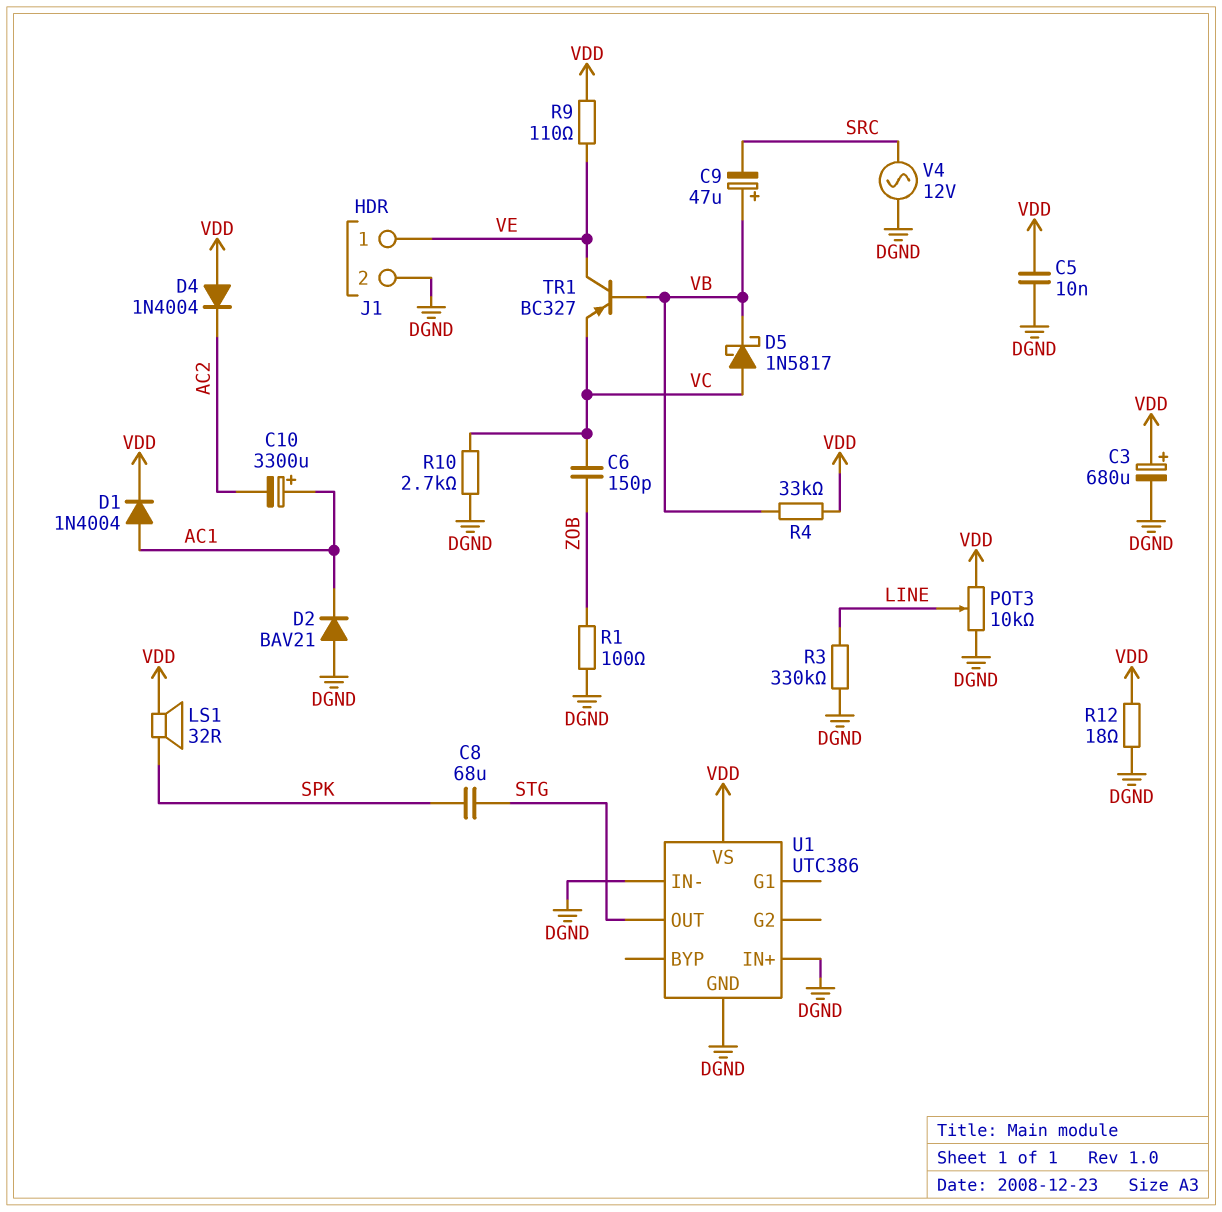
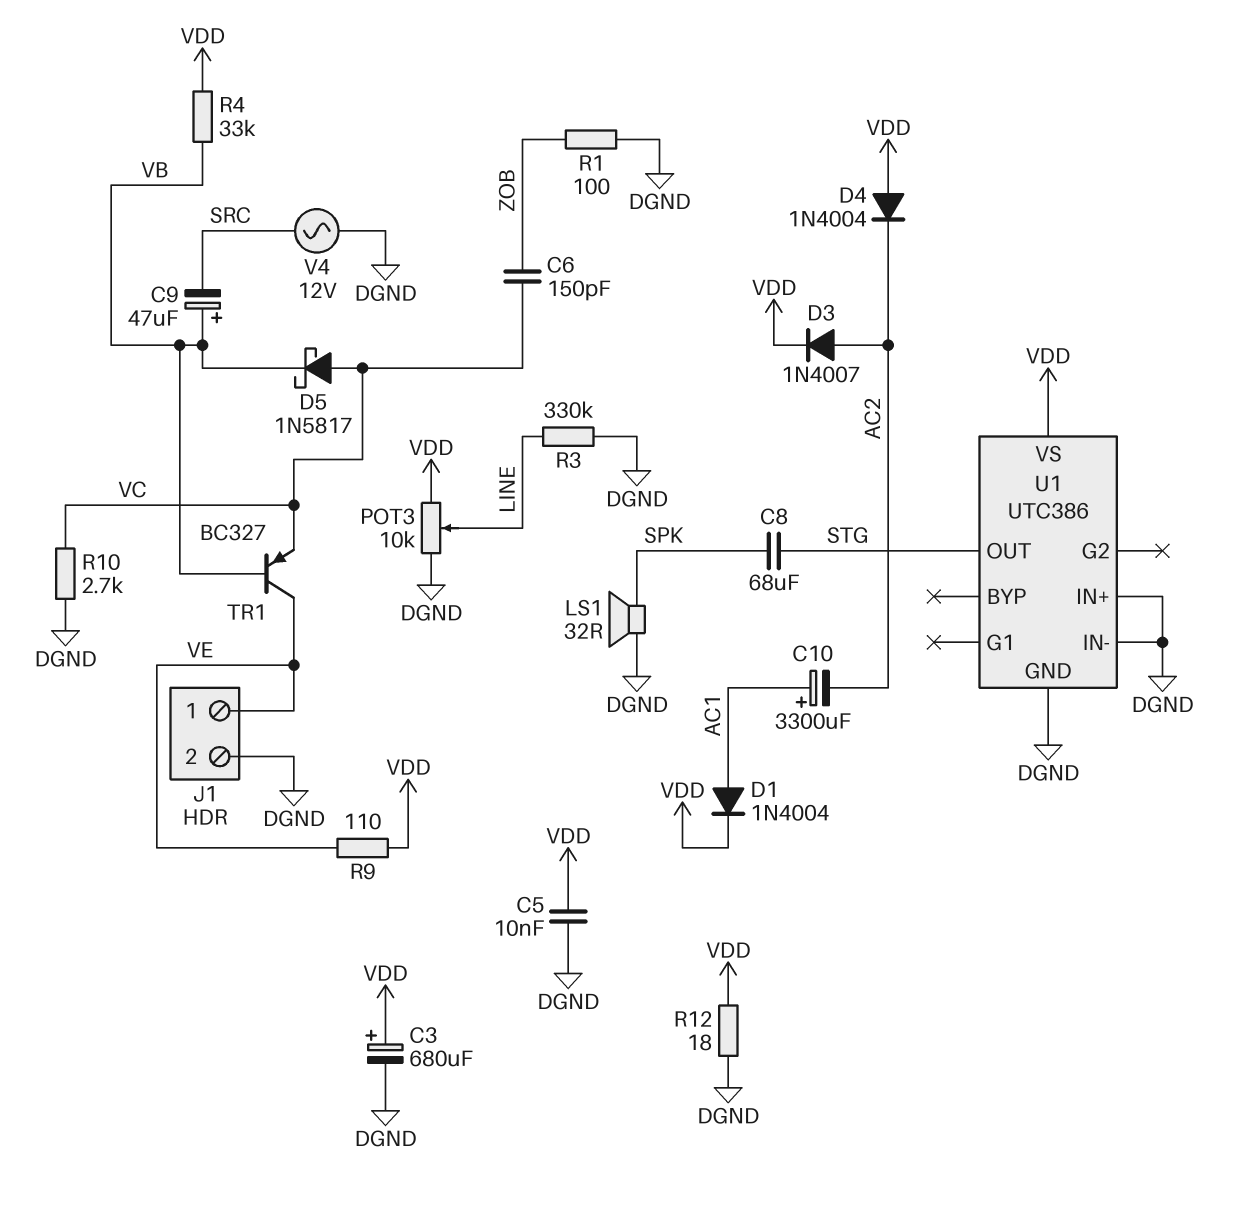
D2: diode BAV21 (A DGND, K AC1) -> none
D3: none -> diode 1N4007 (A AC2, K VDD)
LS1: speaker 32R (SPK, VDD) -> speaker 32R (DGND, SPK)

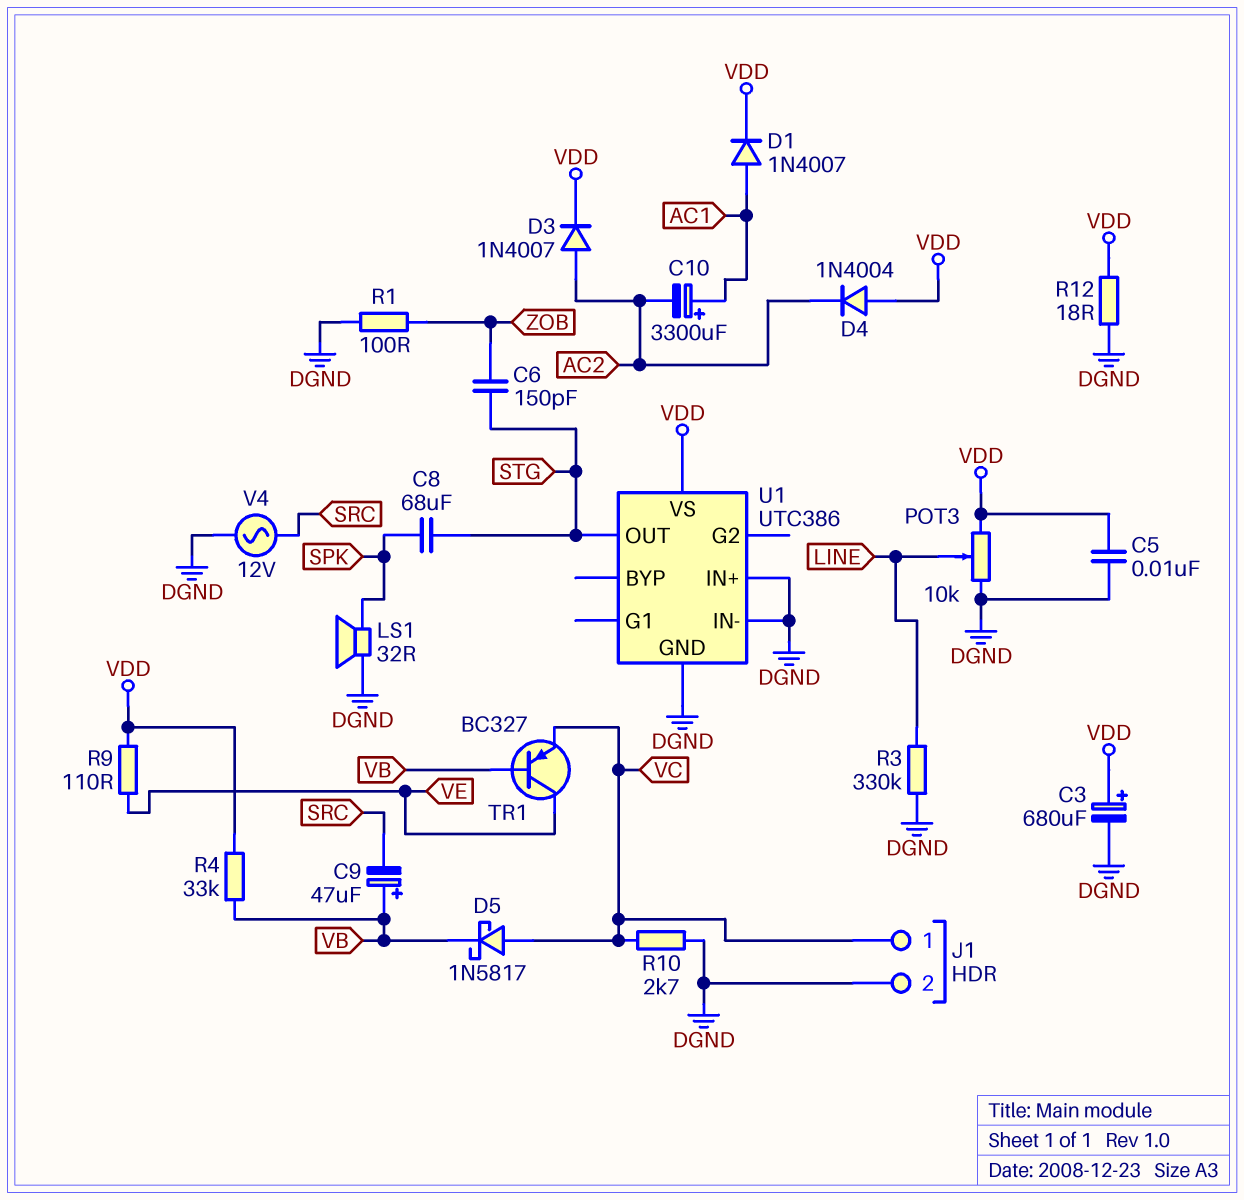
C6: 150pF (VC, ZOB) -> 150pF (STG, ZOB)
D1: diode 1N4004 (A AC1, K VDD) -> diode 1N4007 (A AC1, K VDD)
J1 pin 1: VE -> VC

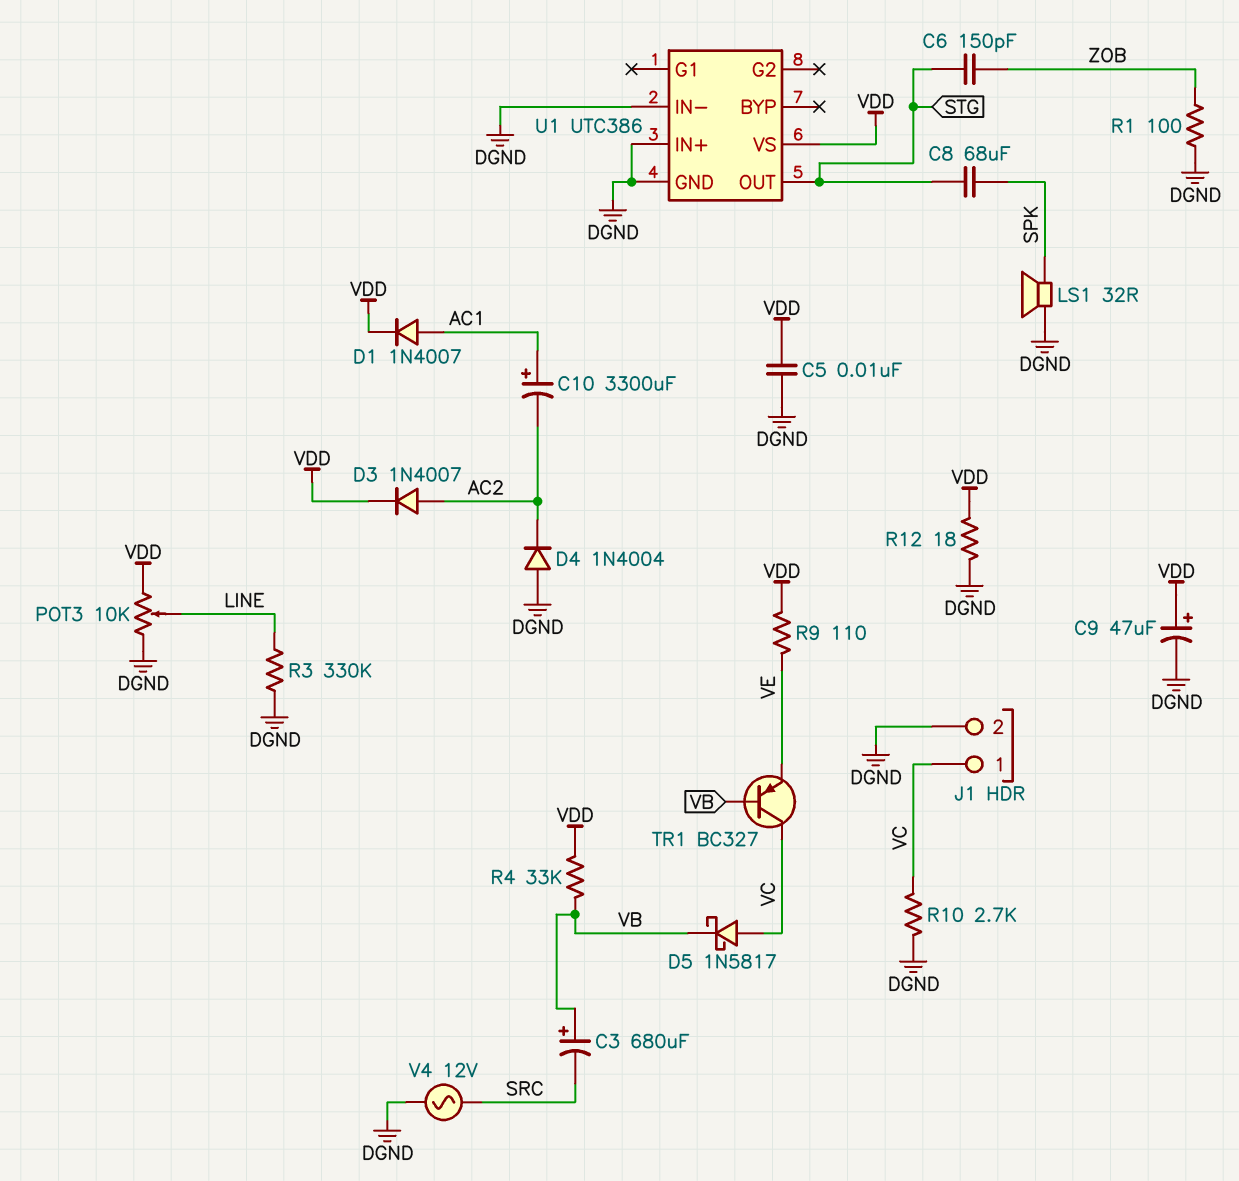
C3: 680uF (plus VDD, minus DGND) -> 680uF (plus VB, minus SRC)
C9: 47uF (plus VB, minus SRC) -> 47uF (plus VDD, minus DGND)
D4: diode 1N4004 (A VDD, K AC2) -> diode 1N4004 (A DGND, K AC2)
TR1: PNP BC327 (B VB, C VE, E VC) -> PNP BC327 (B VB, C VC, E VE)

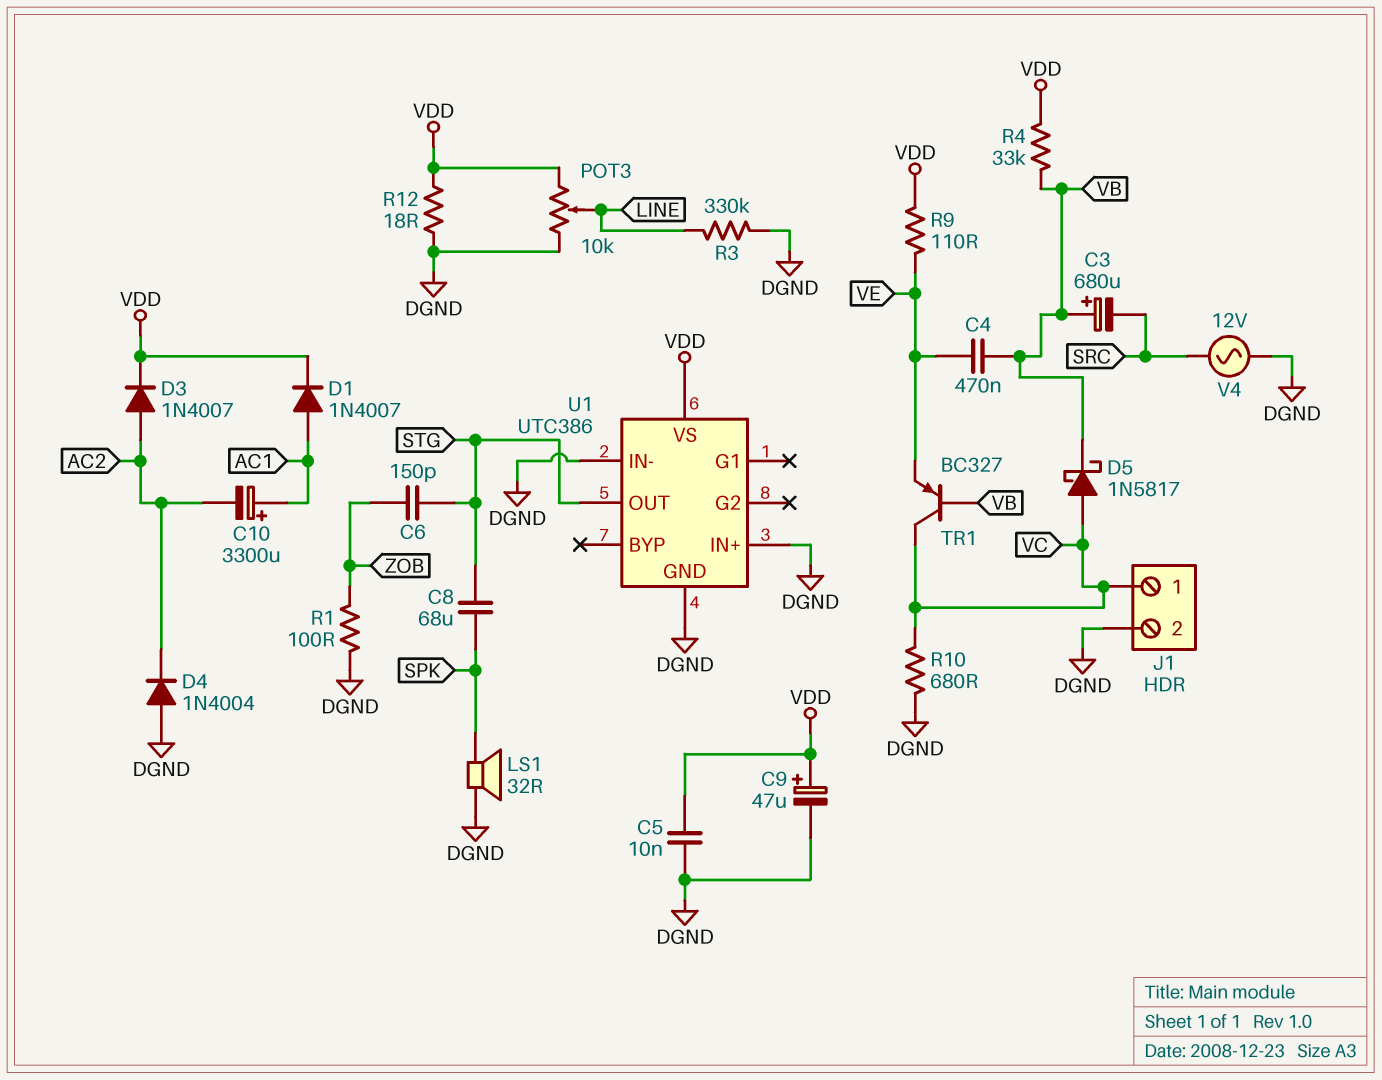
C4: none -> 470nF (VB, VE)
R10: 2.7k (DGND, VC) -> 680 (DGND, VC)

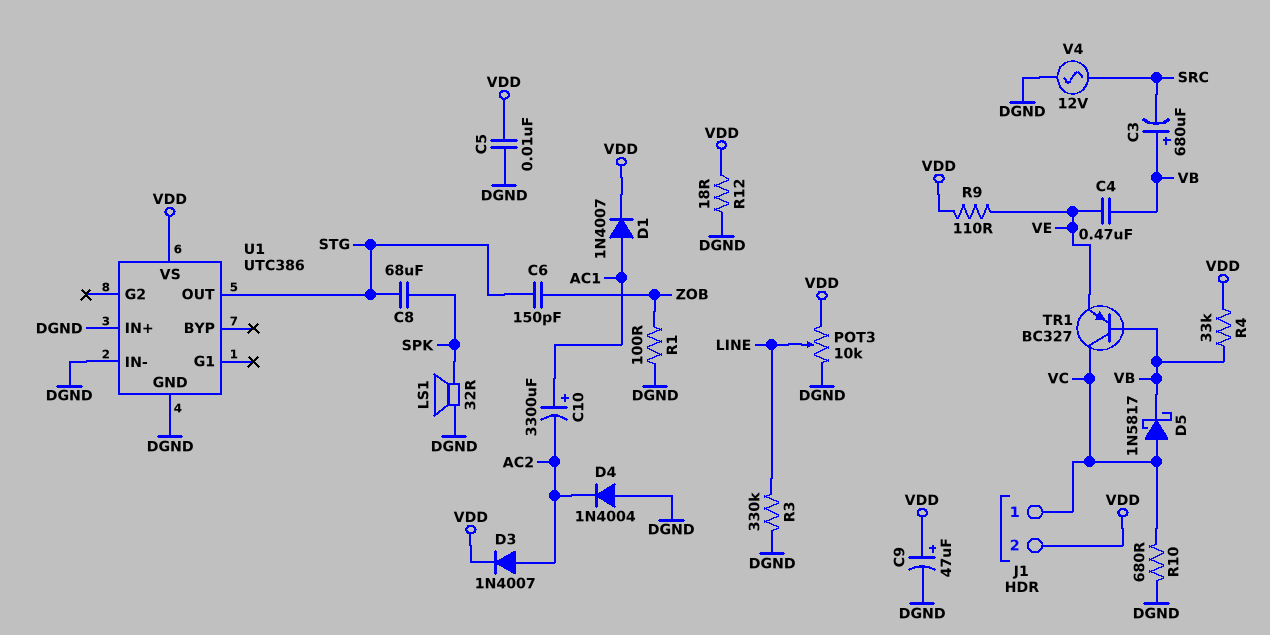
J1 pin 2: DGND -> VDD

